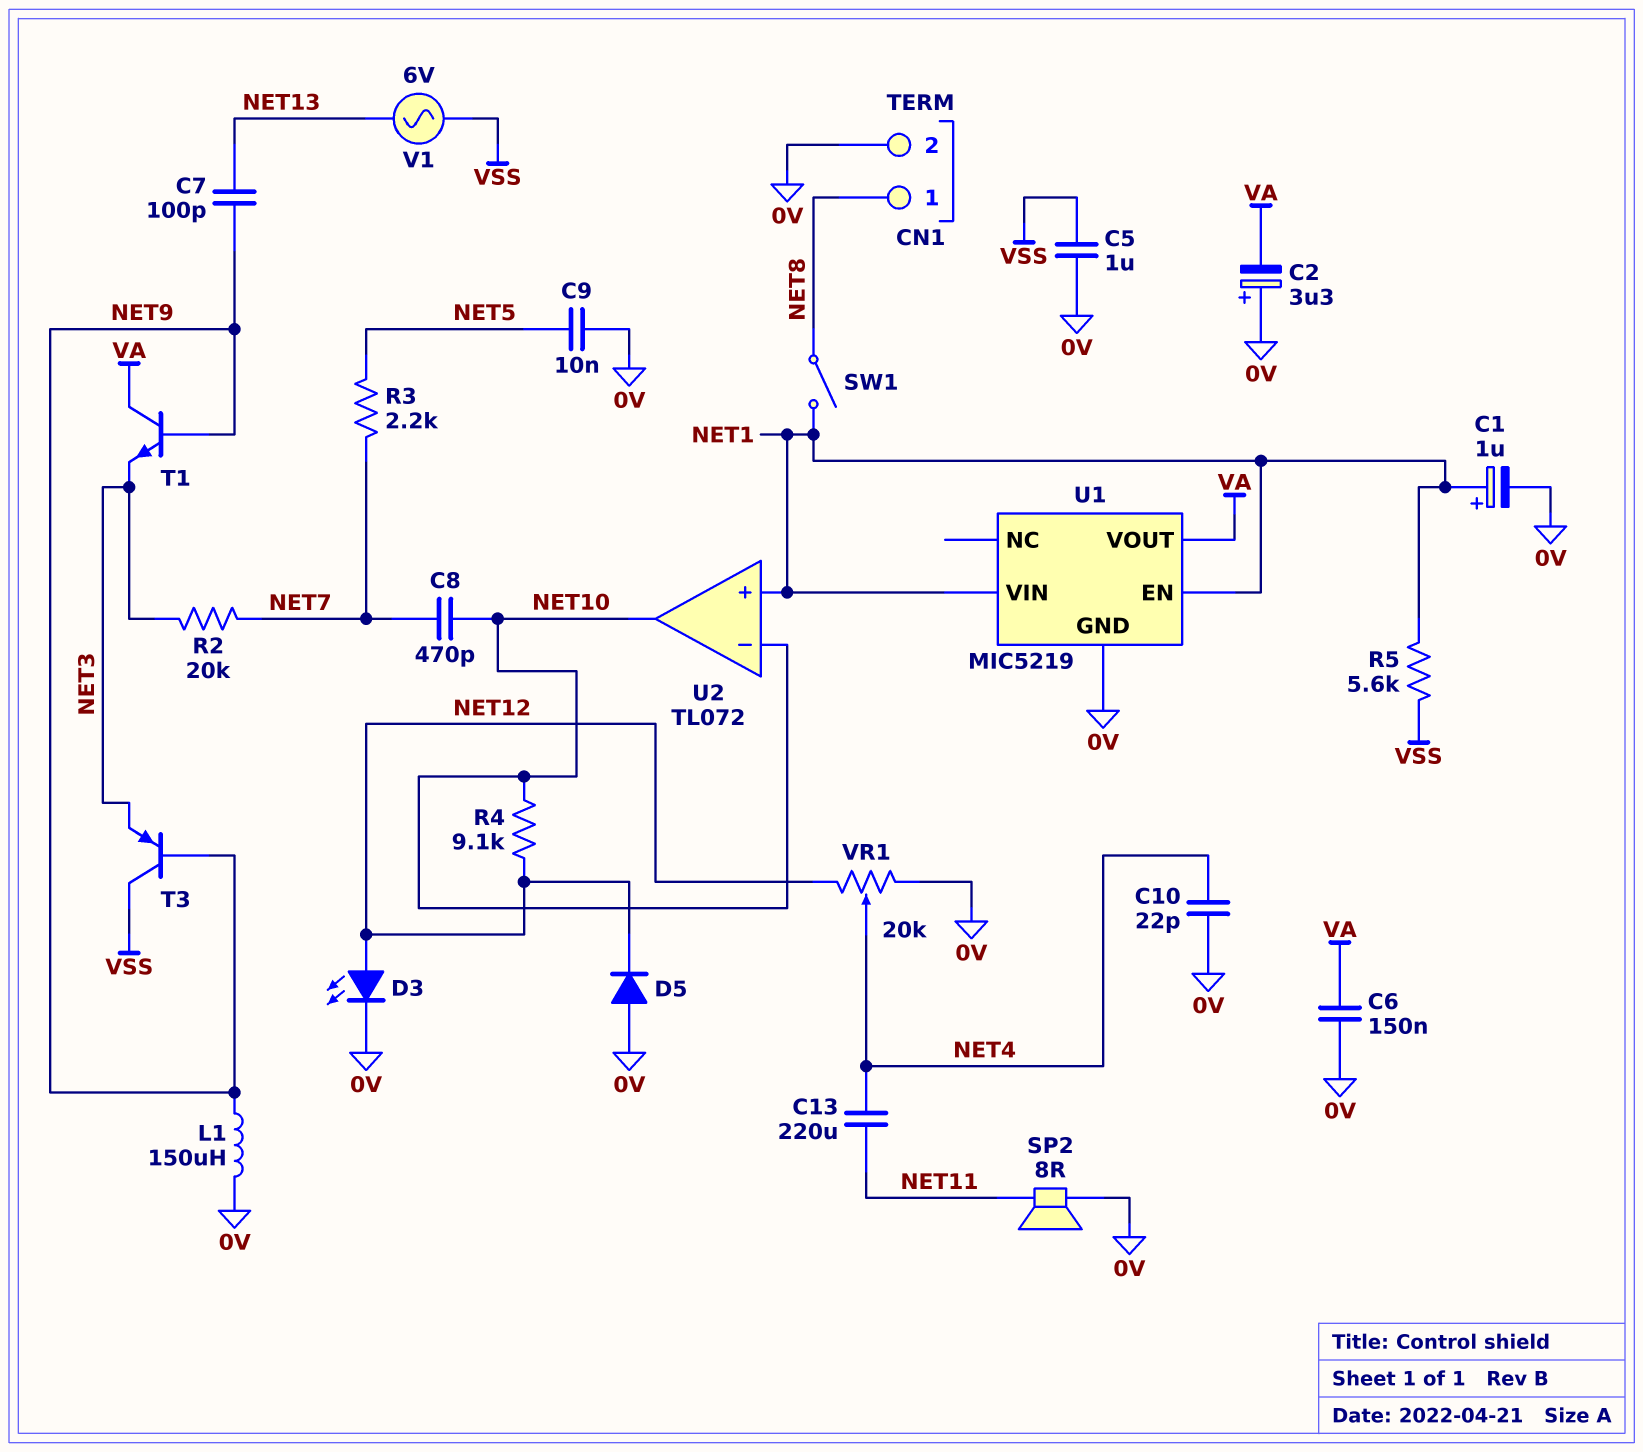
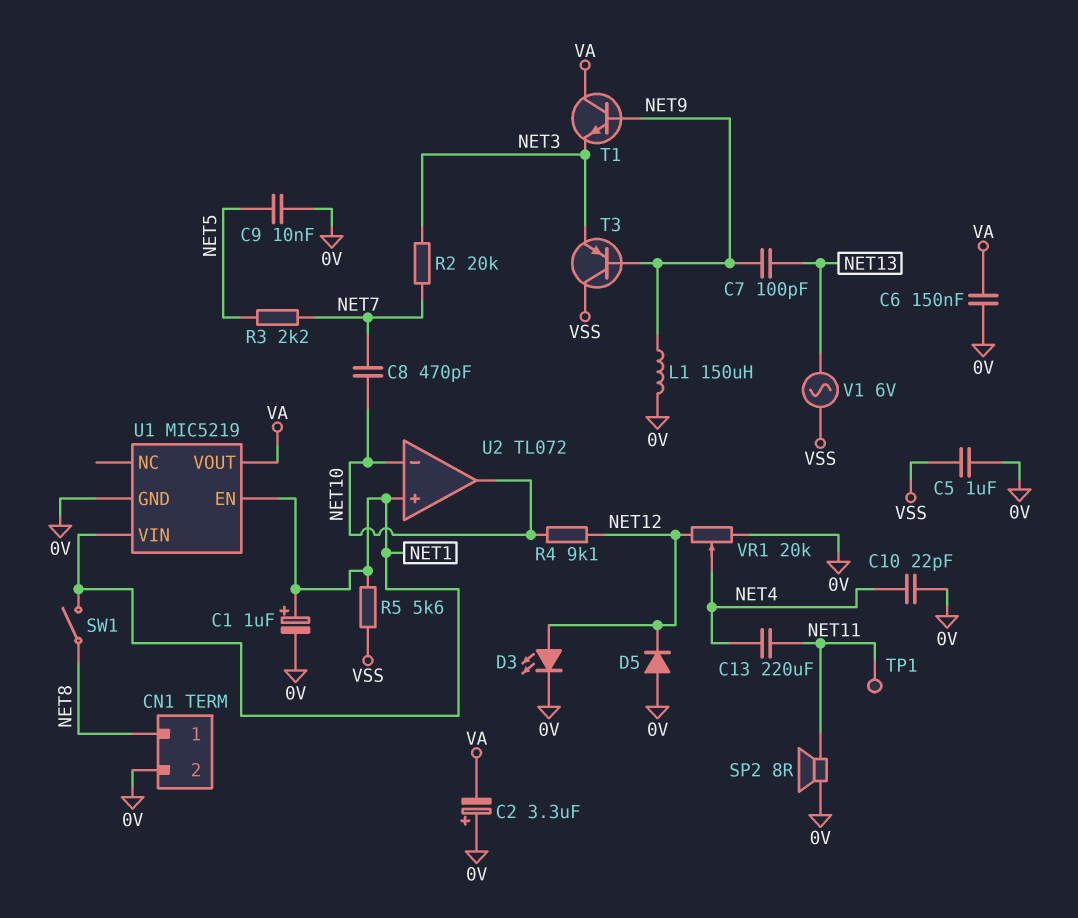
TP1: none -> test point (NET11)

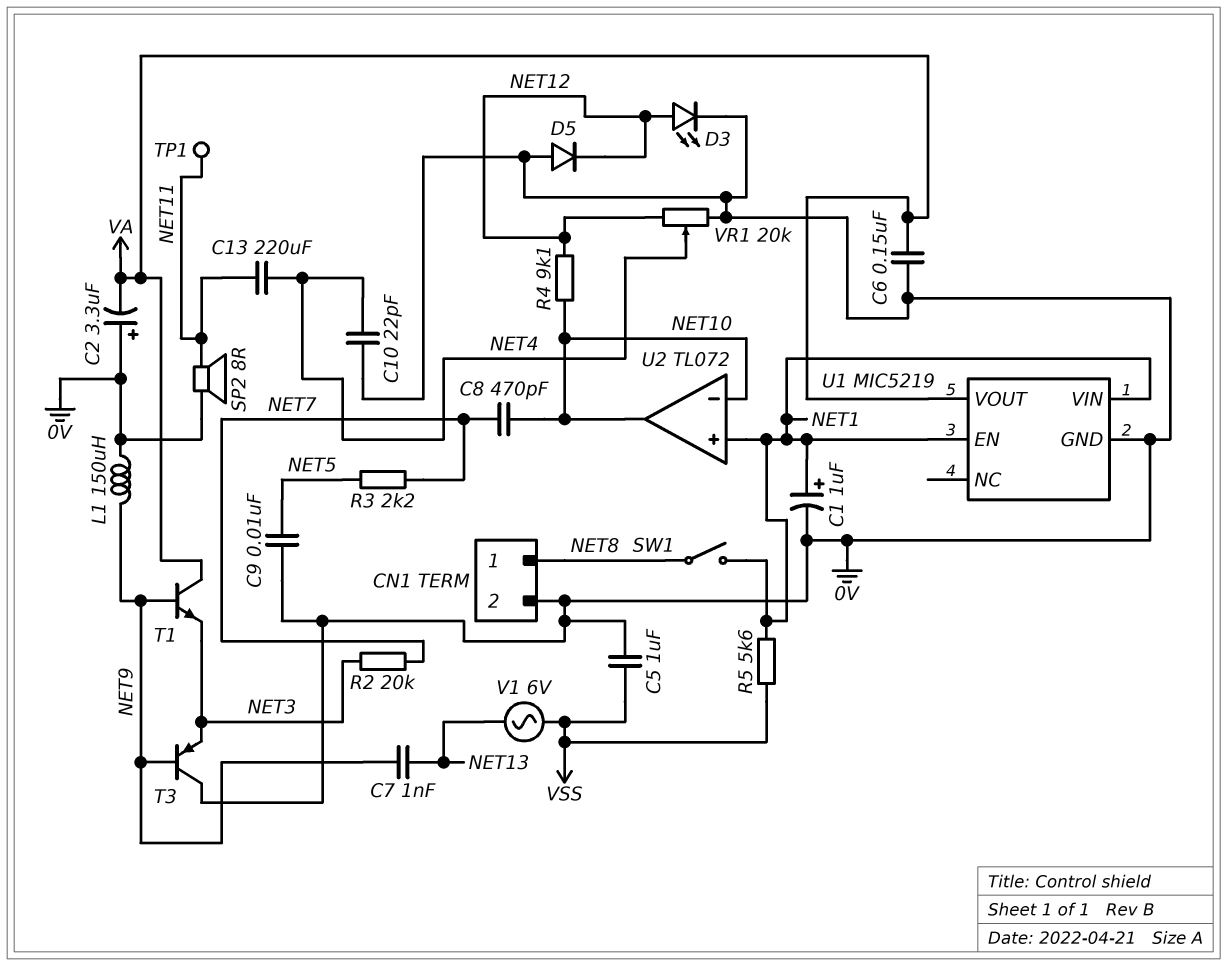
C7: 100pF (NET9, NET13) -> 1nF (NET9, NET13)
T3: PNP (B NET9, C VSS, E NET3) -> PNP (B NET9, C 0V, E NET3)

